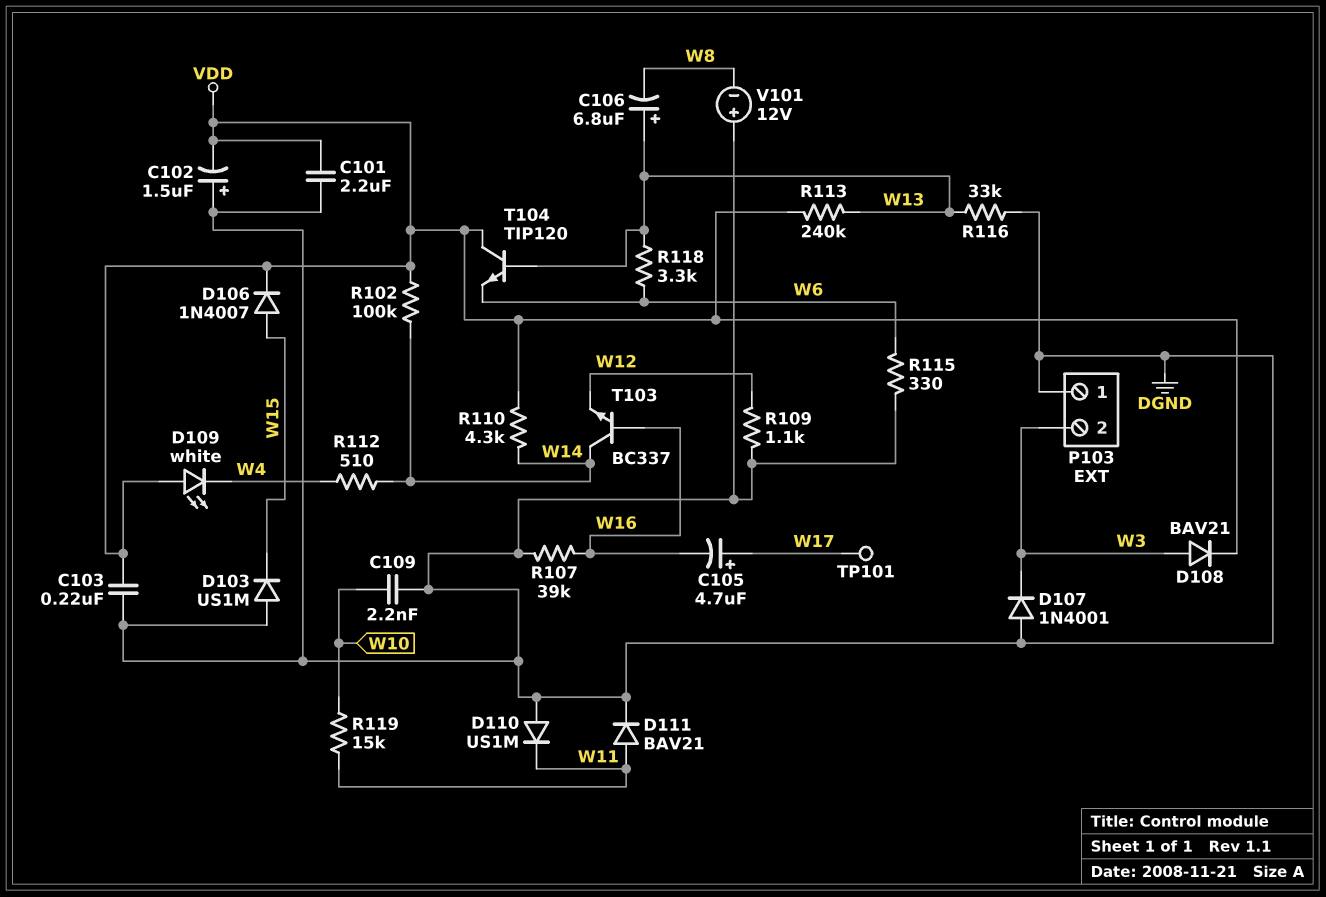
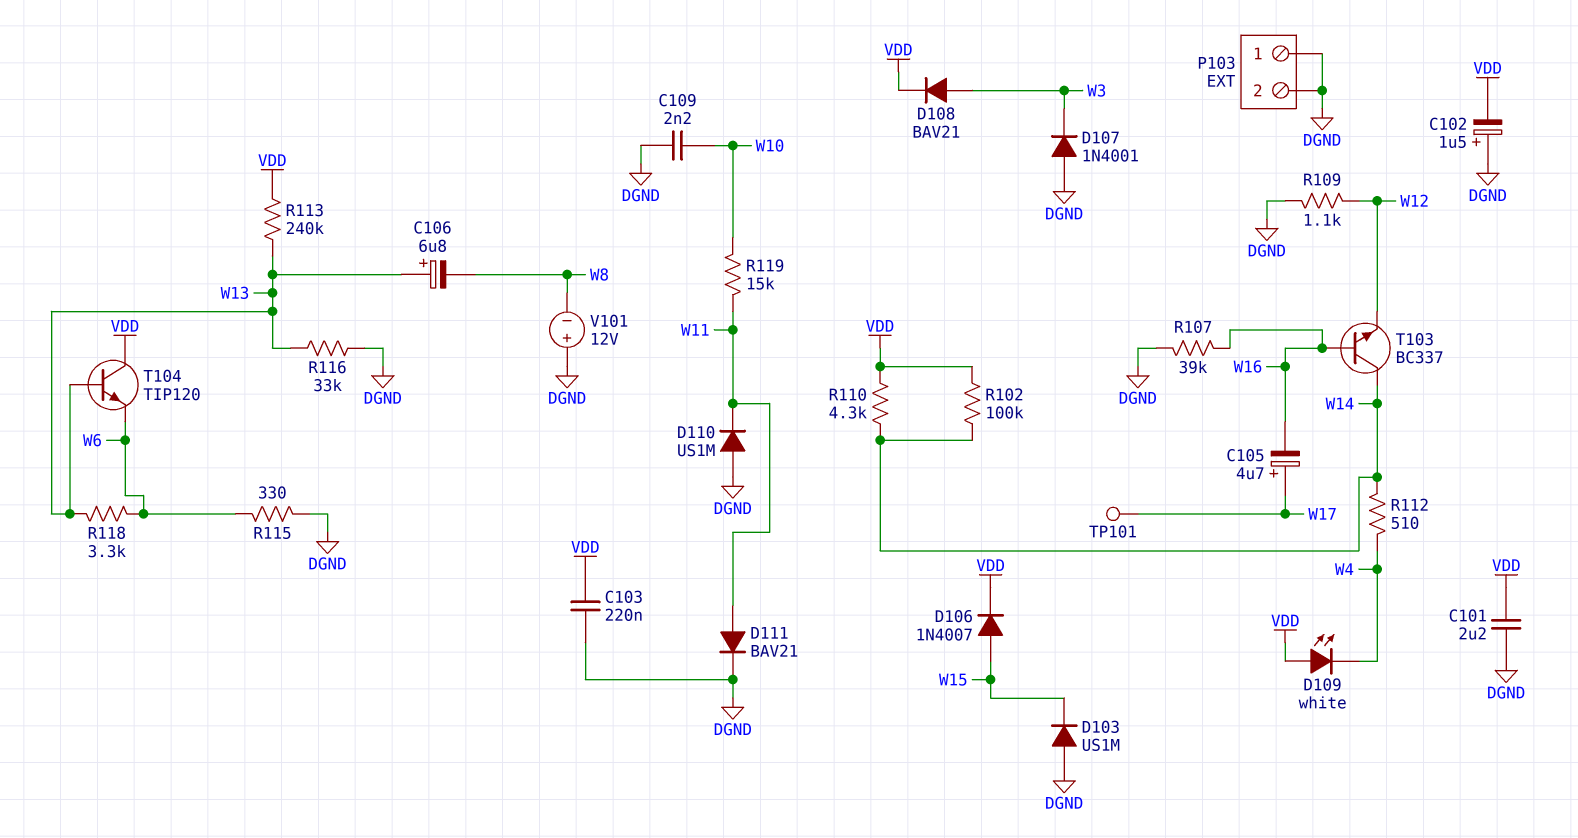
P103 pin 2: W3 -> DGND

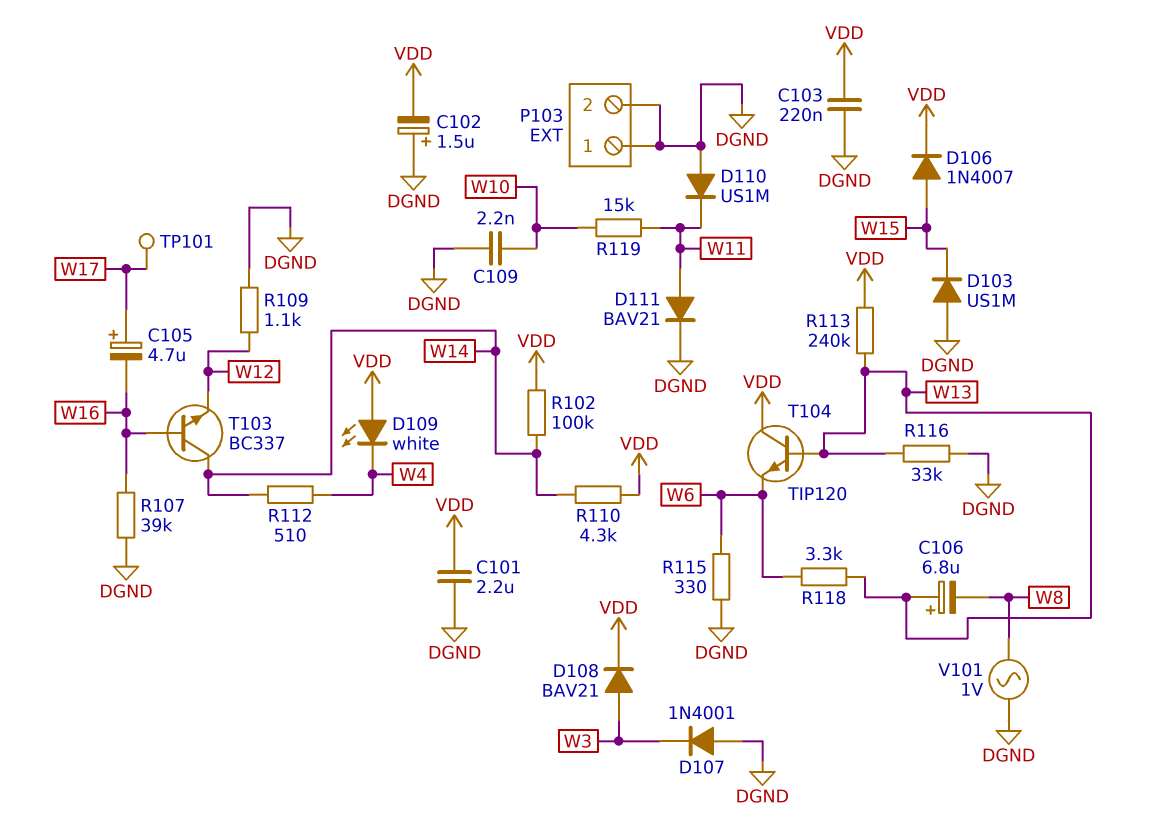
V101: 12V (plus DGND, minus W8) -> AC 1V (DGND, W8)

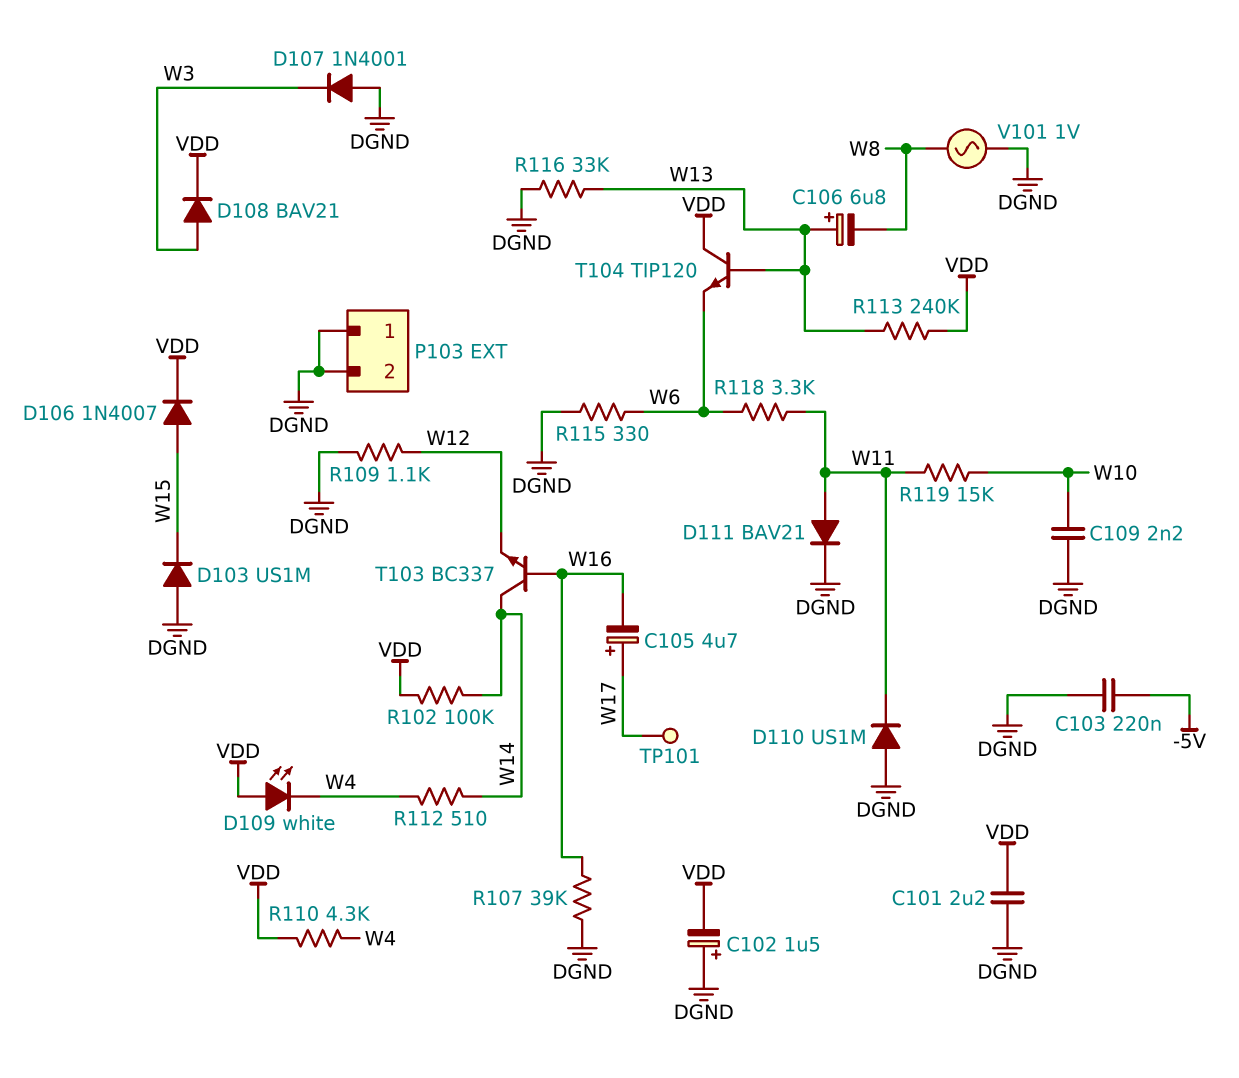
C103: 220nF (DGND, VDD) -> 220nF (-5V, DGND)
R110: 4.3k (VDD, W14) -> 4.3k (VDD, W4)
R118: 3.3k (W6, W13) -> 3.3k (W6, W11)

